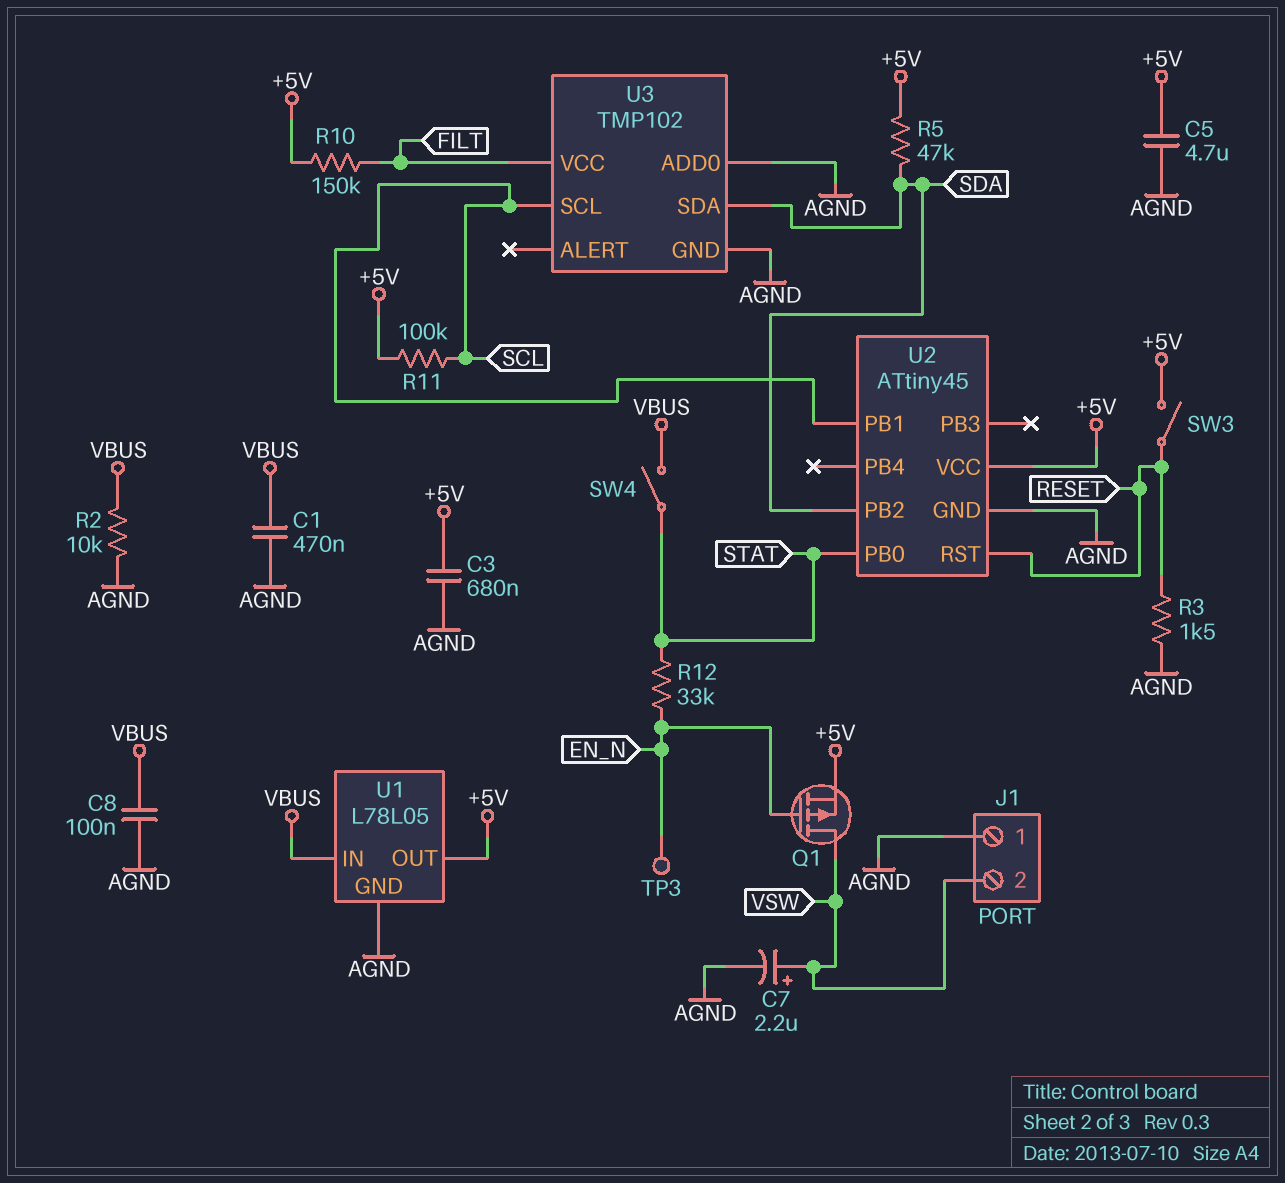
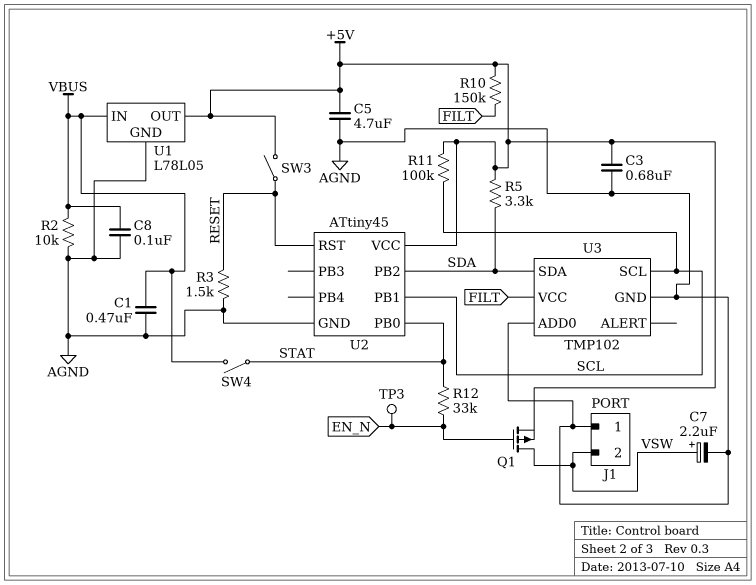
R5: 47k (+5V, SDA) -> 3.3k (+5V, SDA)

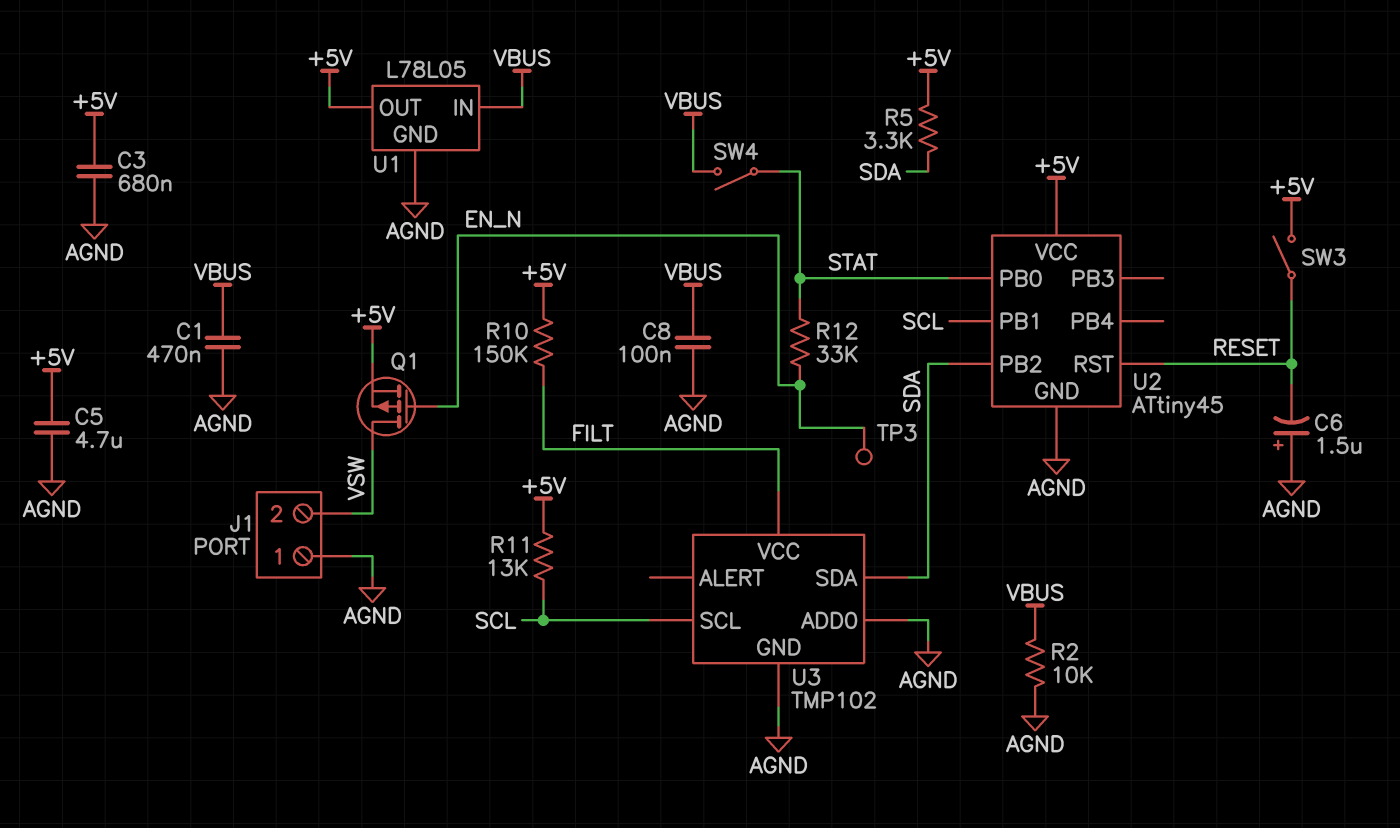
C6: none -> 1.5uF (plus AGND, minus RESET)
C7: 2.2uF (plus VSW, minus AGND) -> none
R3: 1.5k (AGND, RESET) -> none
R11: 100k (+5V, SCL) -> 13k (+5V, SCL)

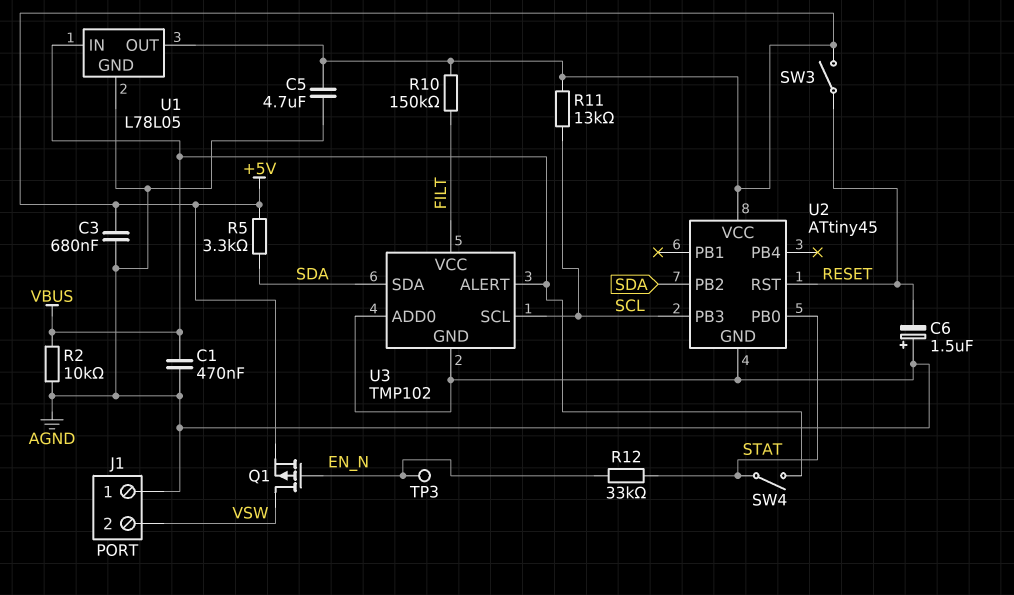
C8: 100nF (AGND, VBUS) -> none
U2 pin PB1: SCL -> none
U2 pin PB3: none -> SCL
U3 pin ALERT: none -> VBUS

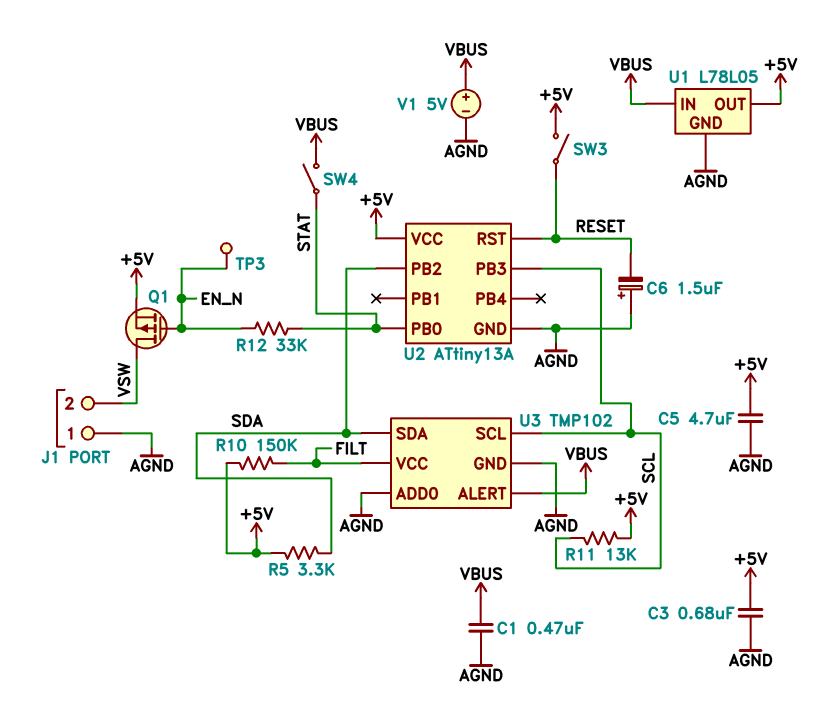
R2: 10k (AGND, VBUS) -> none
U2: ATtiny45 -> ATtiny13A
V1: none -> 5V (plus VBUS, minus AGND)

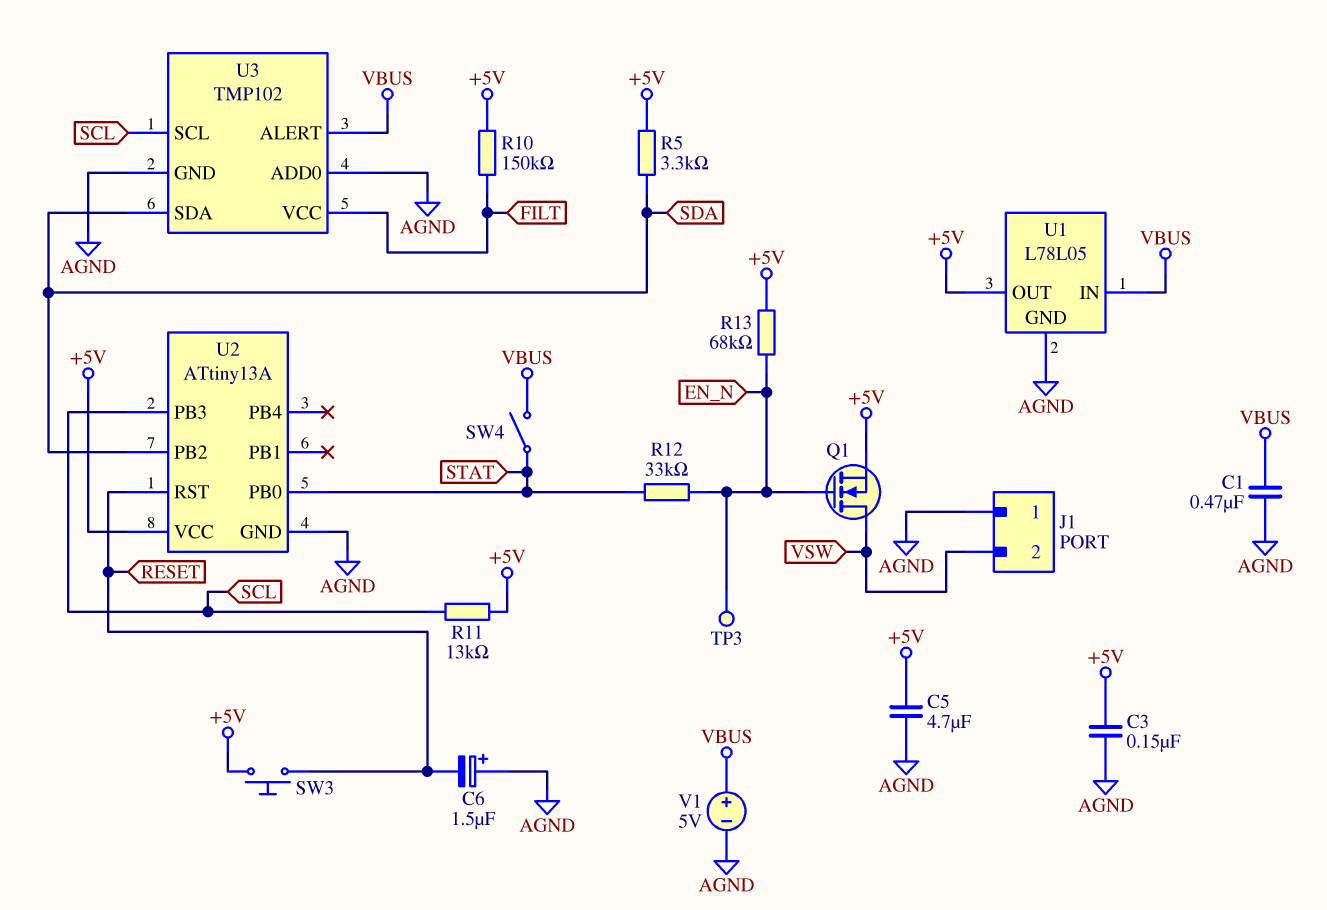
C3: 680nF (+5V, AGND) -> 150nF (+5V, AGND)
Q1: PMOS (G EN_N, D VSW, S +5V) -> NMOS (G EN_N, D VSW, S +5V)
R13: none -> 68k (+5V, EN_N)
SW3: switch (+5V, RESET) -> button (+5V, RESET)

